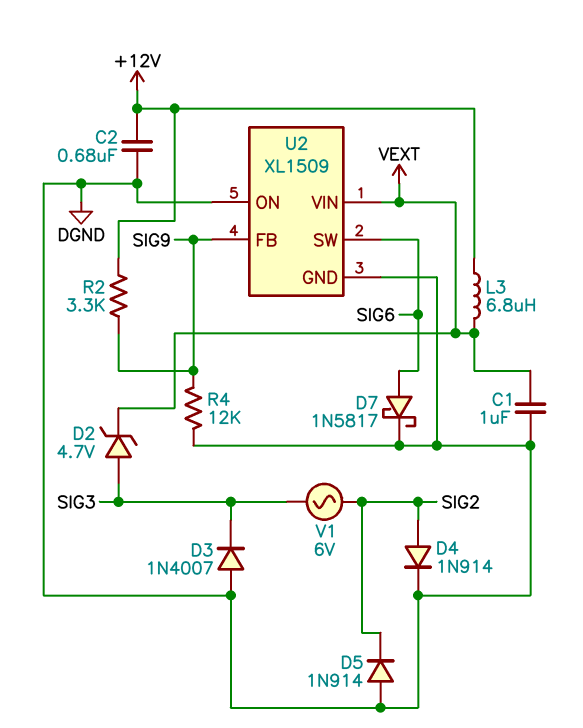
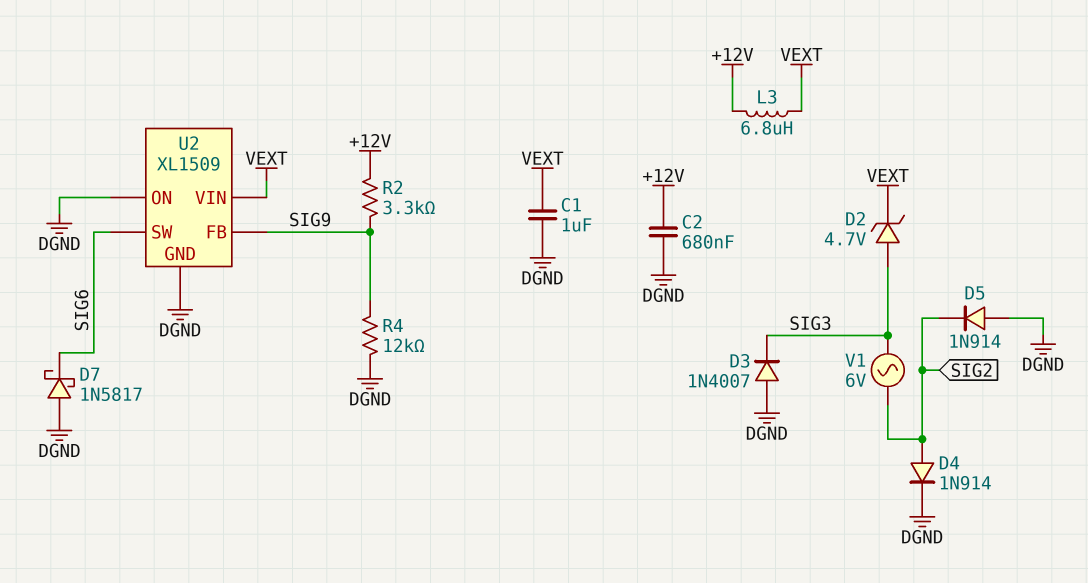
D7: schottky 1N5817 (A SIG6, K DGND) -> schottky 1N5817 (A DGND, K SIG6)

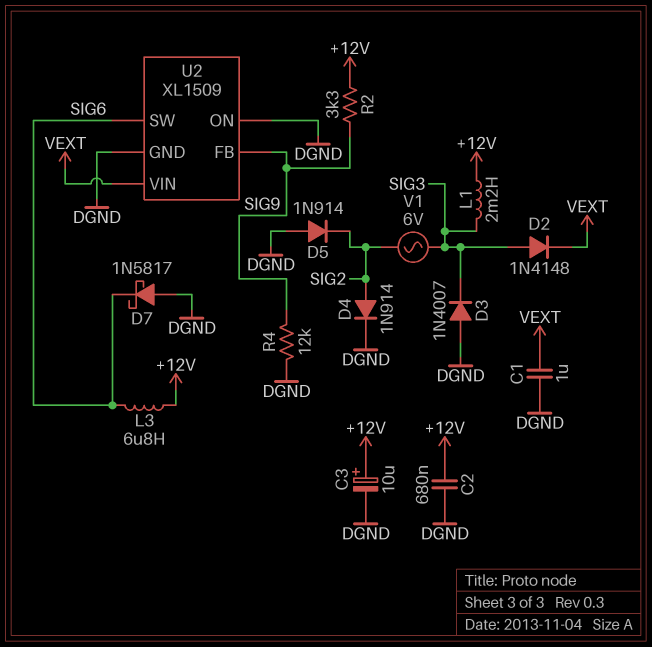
C3: none -> 10uF (plus +12V, minus DGND)
D2: zener 4.7V (A SIG3, K VEXT) -> diode 1N4148 (A SIG3, K VEXT)
L1: none -> 2.2mH (+12V, SIG3)
L3: 6.8uH (+12V, VEXT) -> 6.8uH (+12V, SIG6)

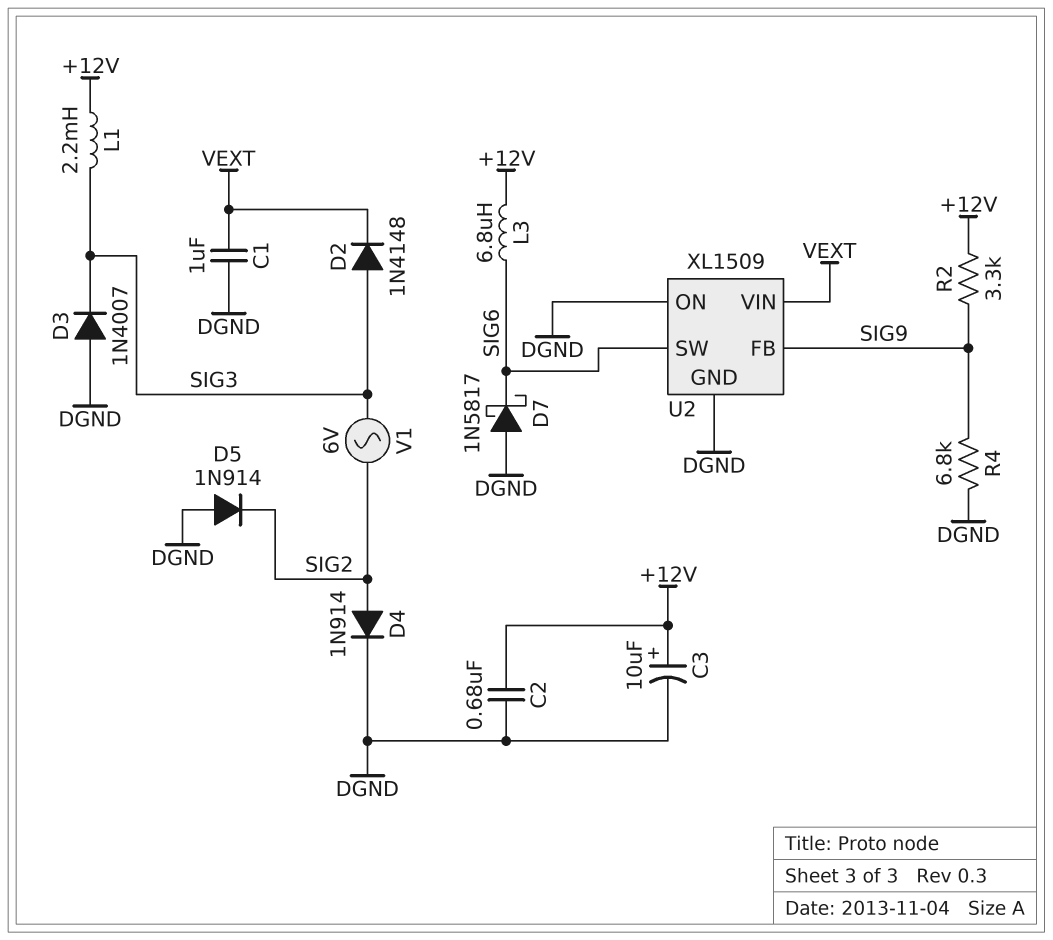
R4: 12k (DGND, SIG9) -> 6.8k (DGND, SIG9)

